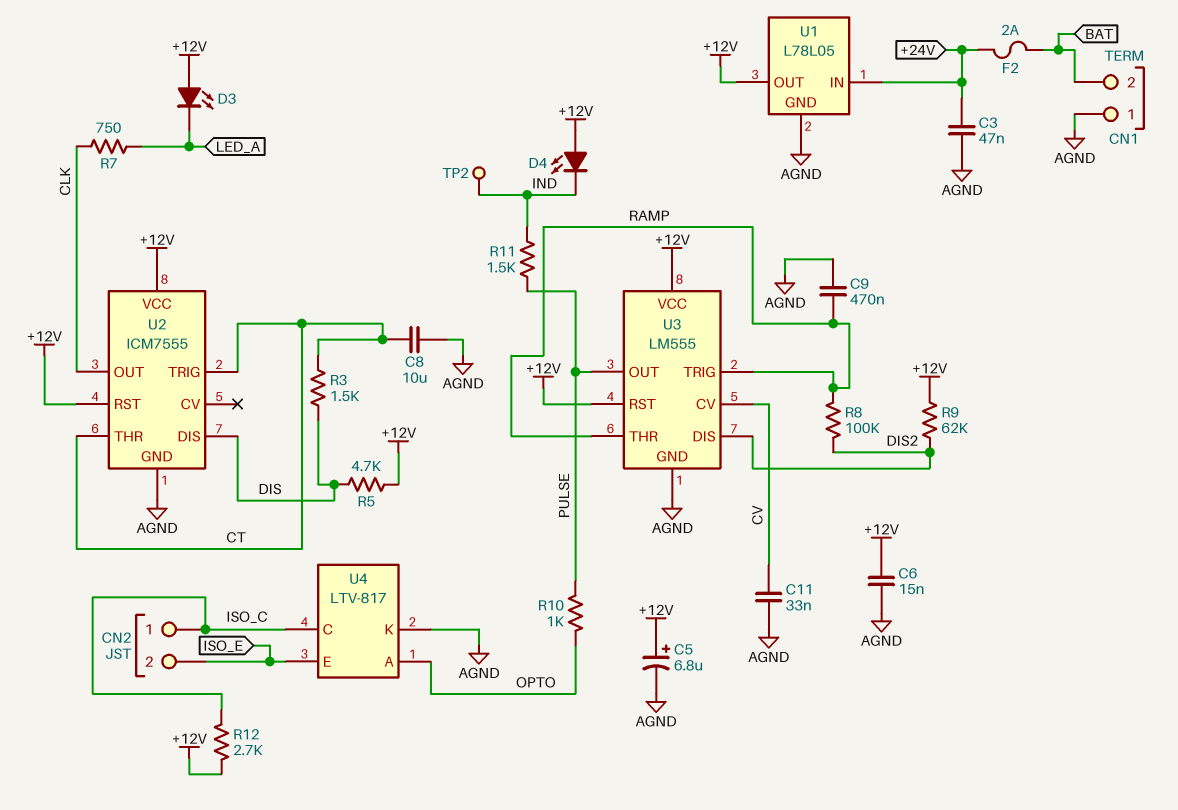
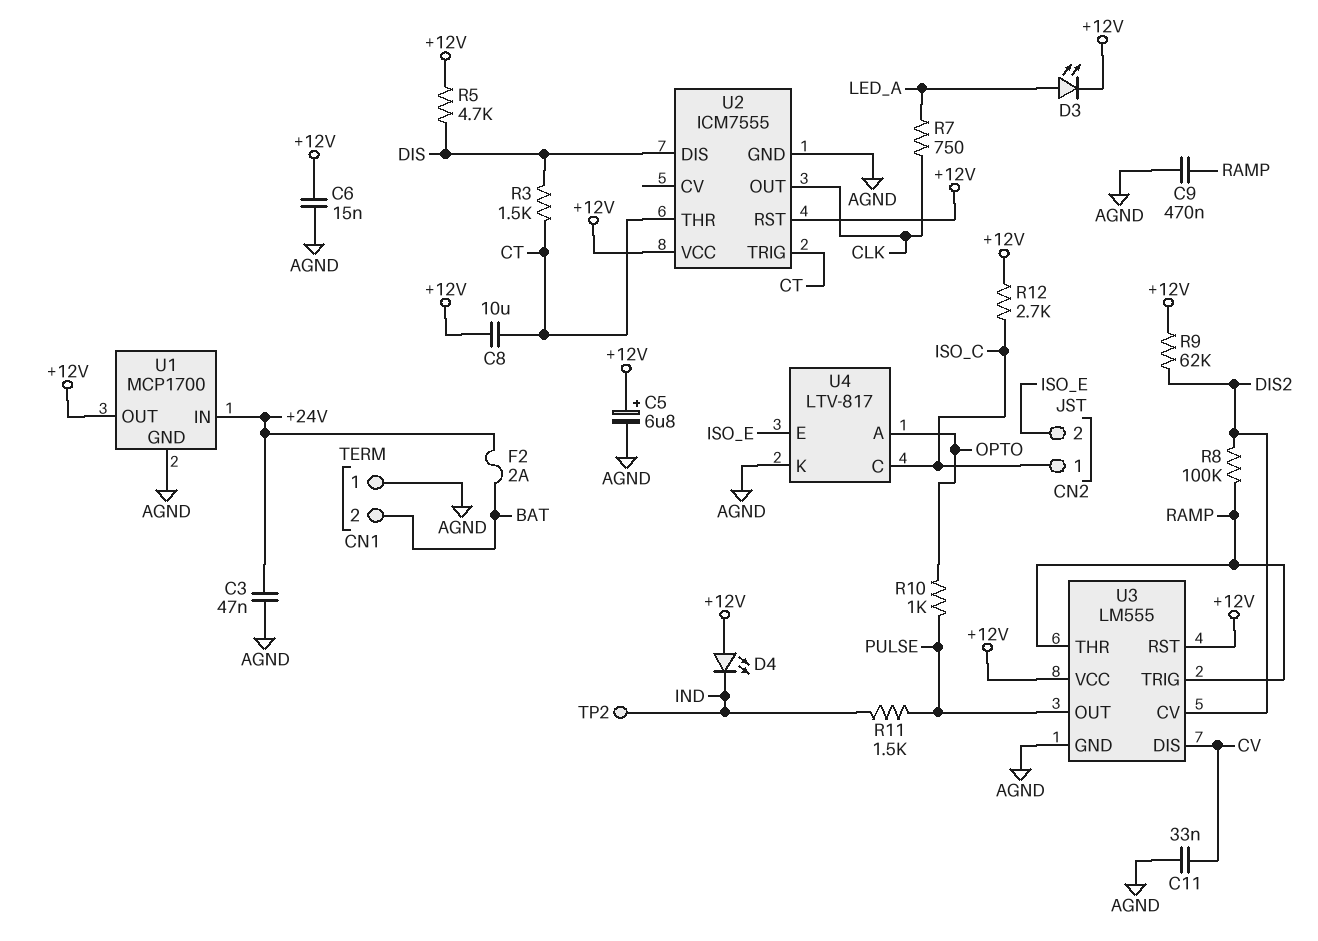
C8: 10uF (AGND, CT) -> 10uF (+12V, CT)
D3: LED (A +12V, K LED_A) -> LED (A LED_A, K +12V)
U1: L78L05 -> MCP1700
U3 pin CV: CV -> DIS2
U3 pin DIS: DIS2 -> CV

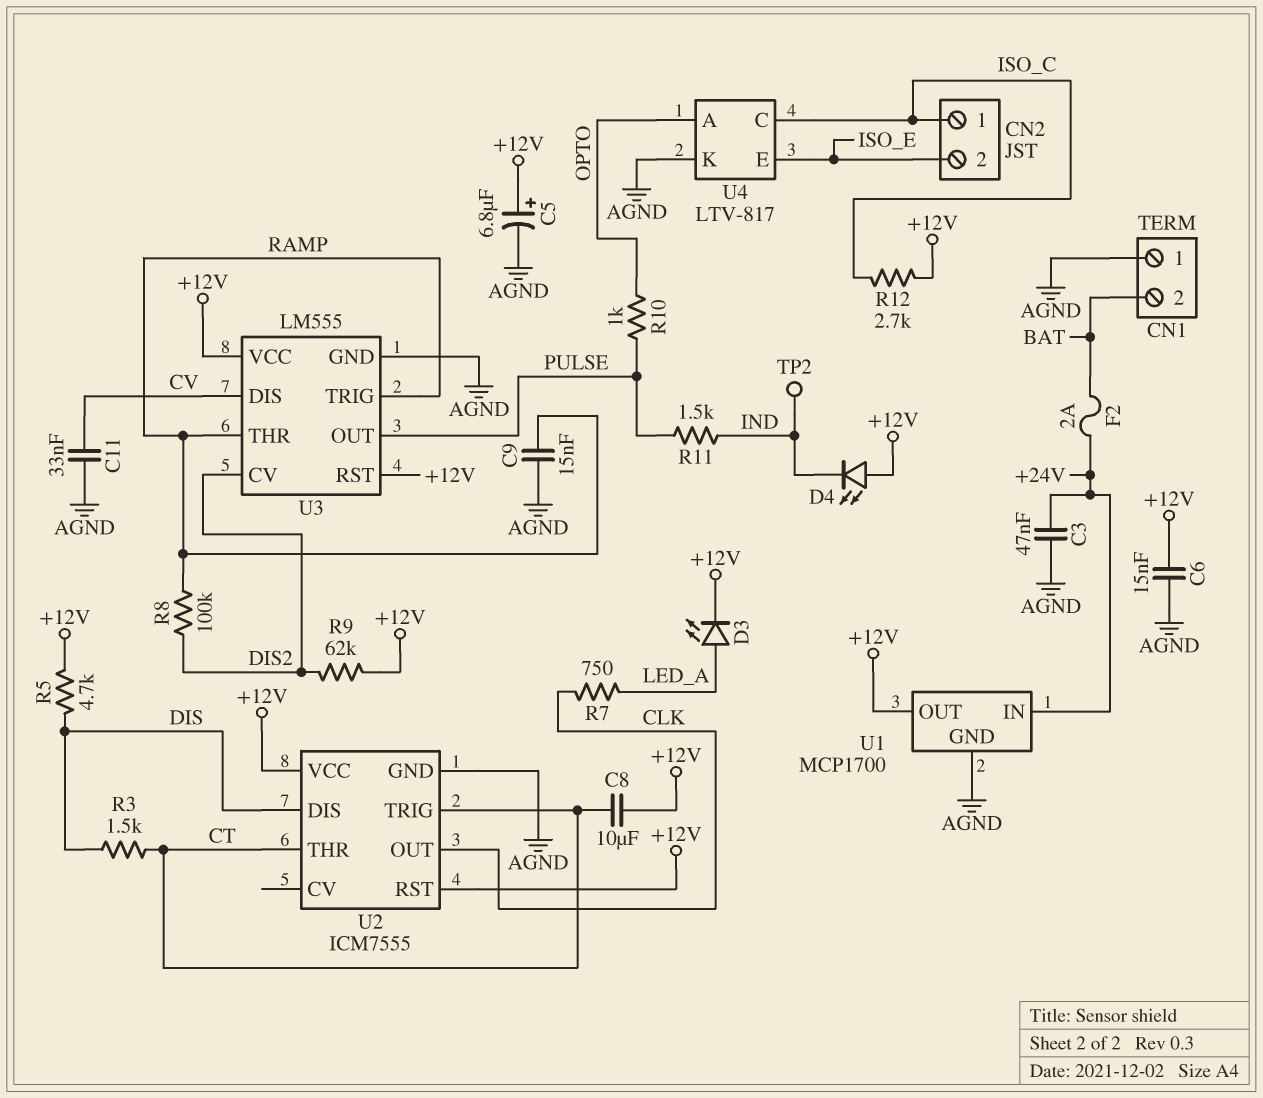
C9: 470nF (AGND, RAMP) -> 15nF (AGND, RAMP)

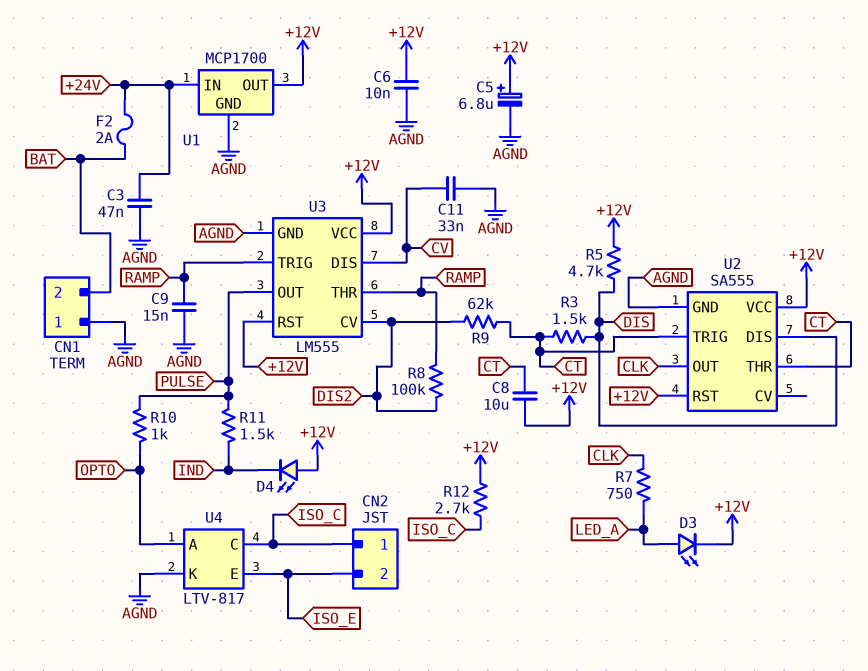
C6: 15nF (+12V, AGND) -> 10nF (+12V, AGND)
R9: 62k (+12V, DIS2) -> 62k (CT, DIS2)
TP2: test point (IND) -> none
U2: ICM7555 -> SA555

